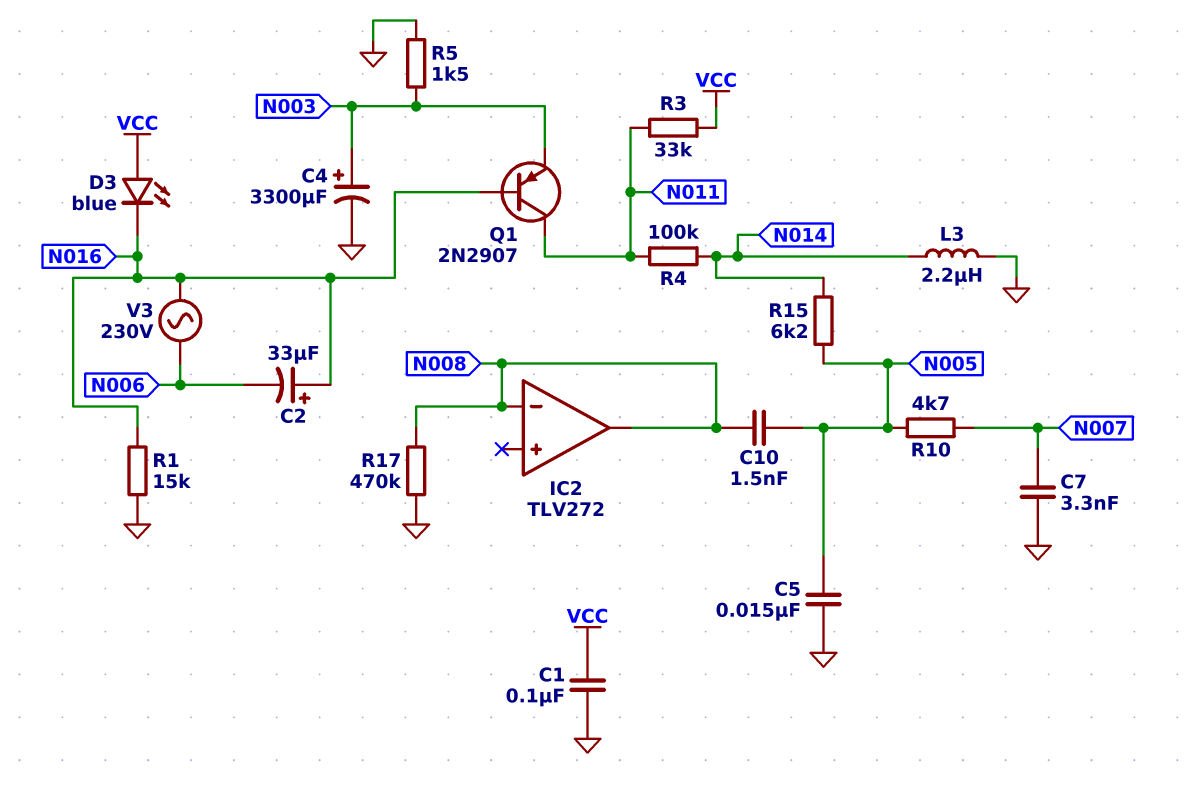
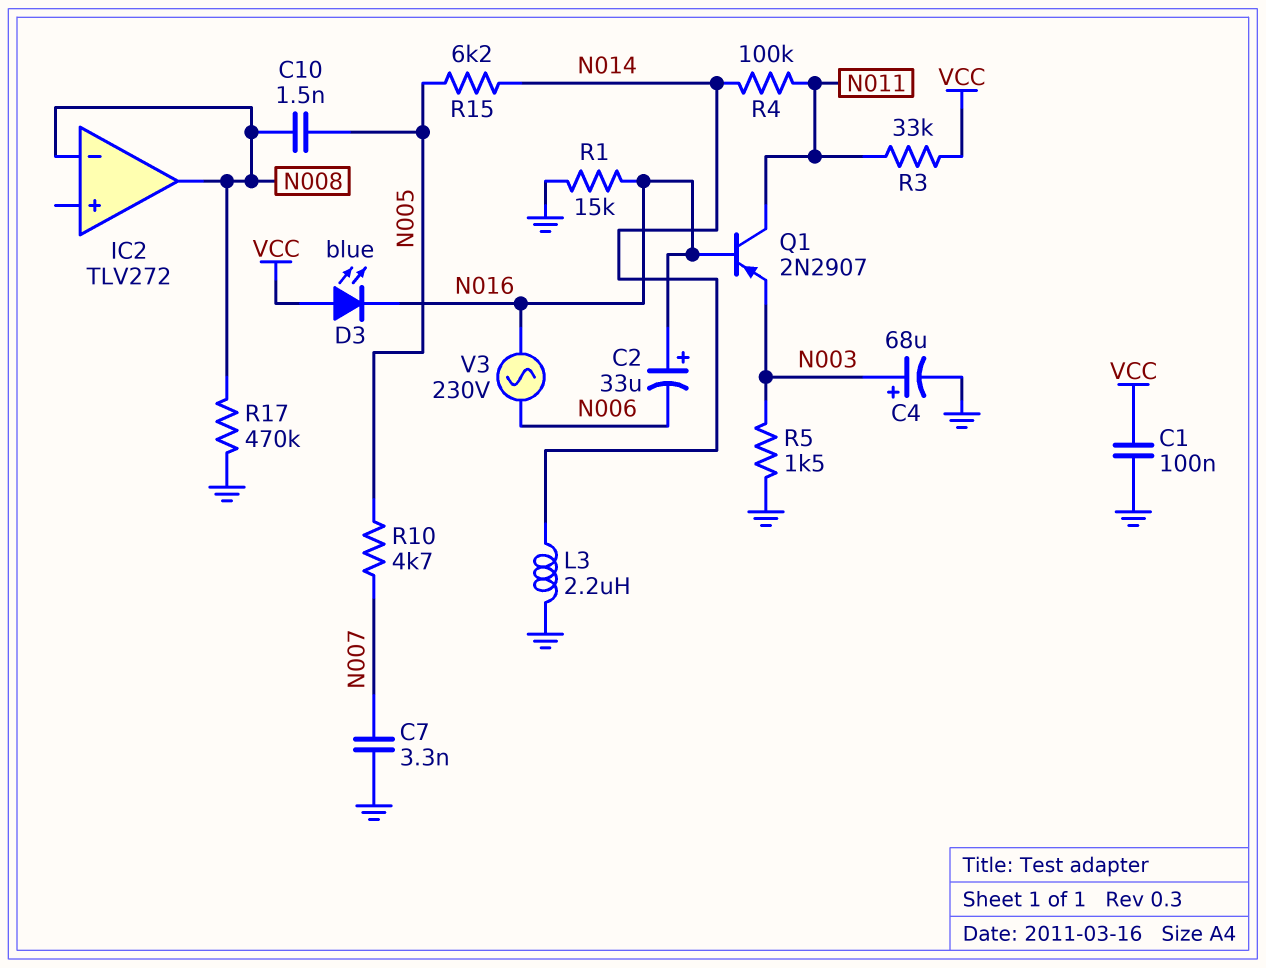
C4: 3300uF (plus N003, minus GND) -> 68uF (plus N003, minus GND)
C5: 15nF (GND, N005) -> none

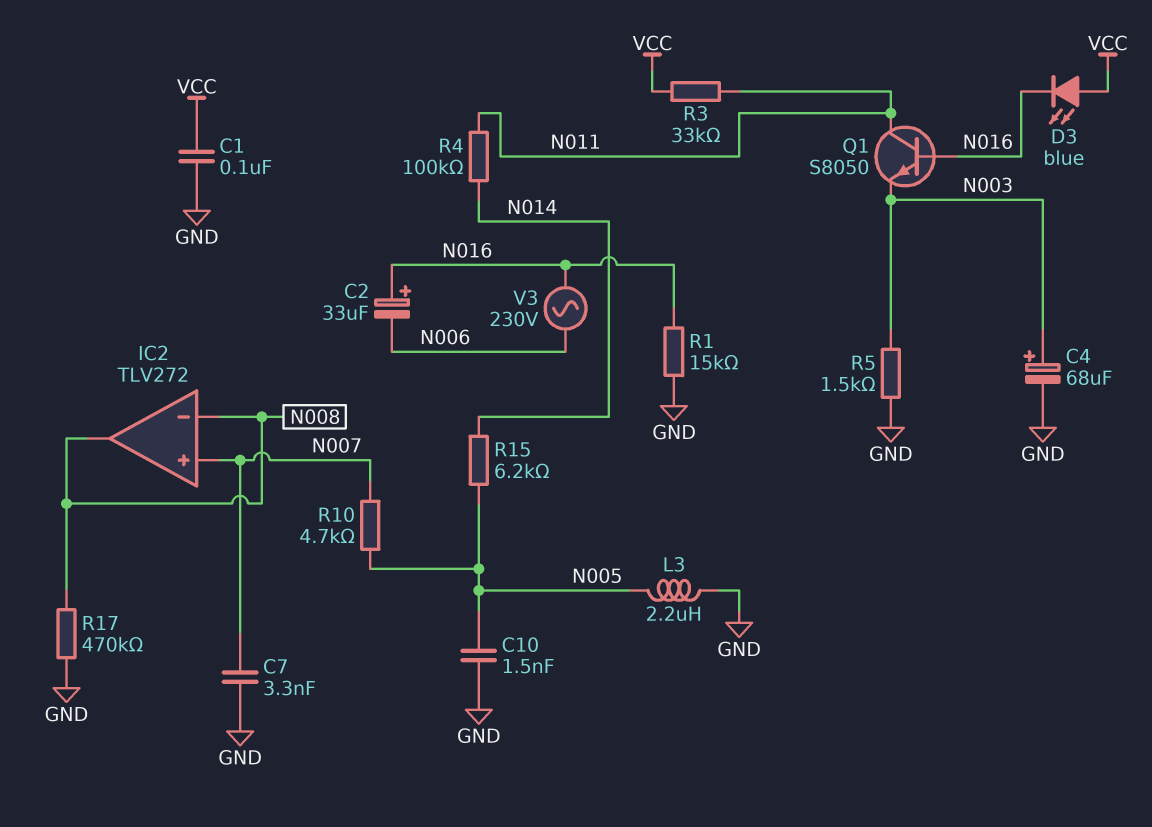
C10: 1.5nF (N005, N008) -> 1.5nF (GND, N005)
IC2 pin in+: none -> N007
L3: 2.2uH (GND, N014) -> 2.2uH (GND, N005)
Q1: PNP 2N2907 (B N016, C N011, E N003) -> NPN S8050 (B N016, C N011, E N003)

